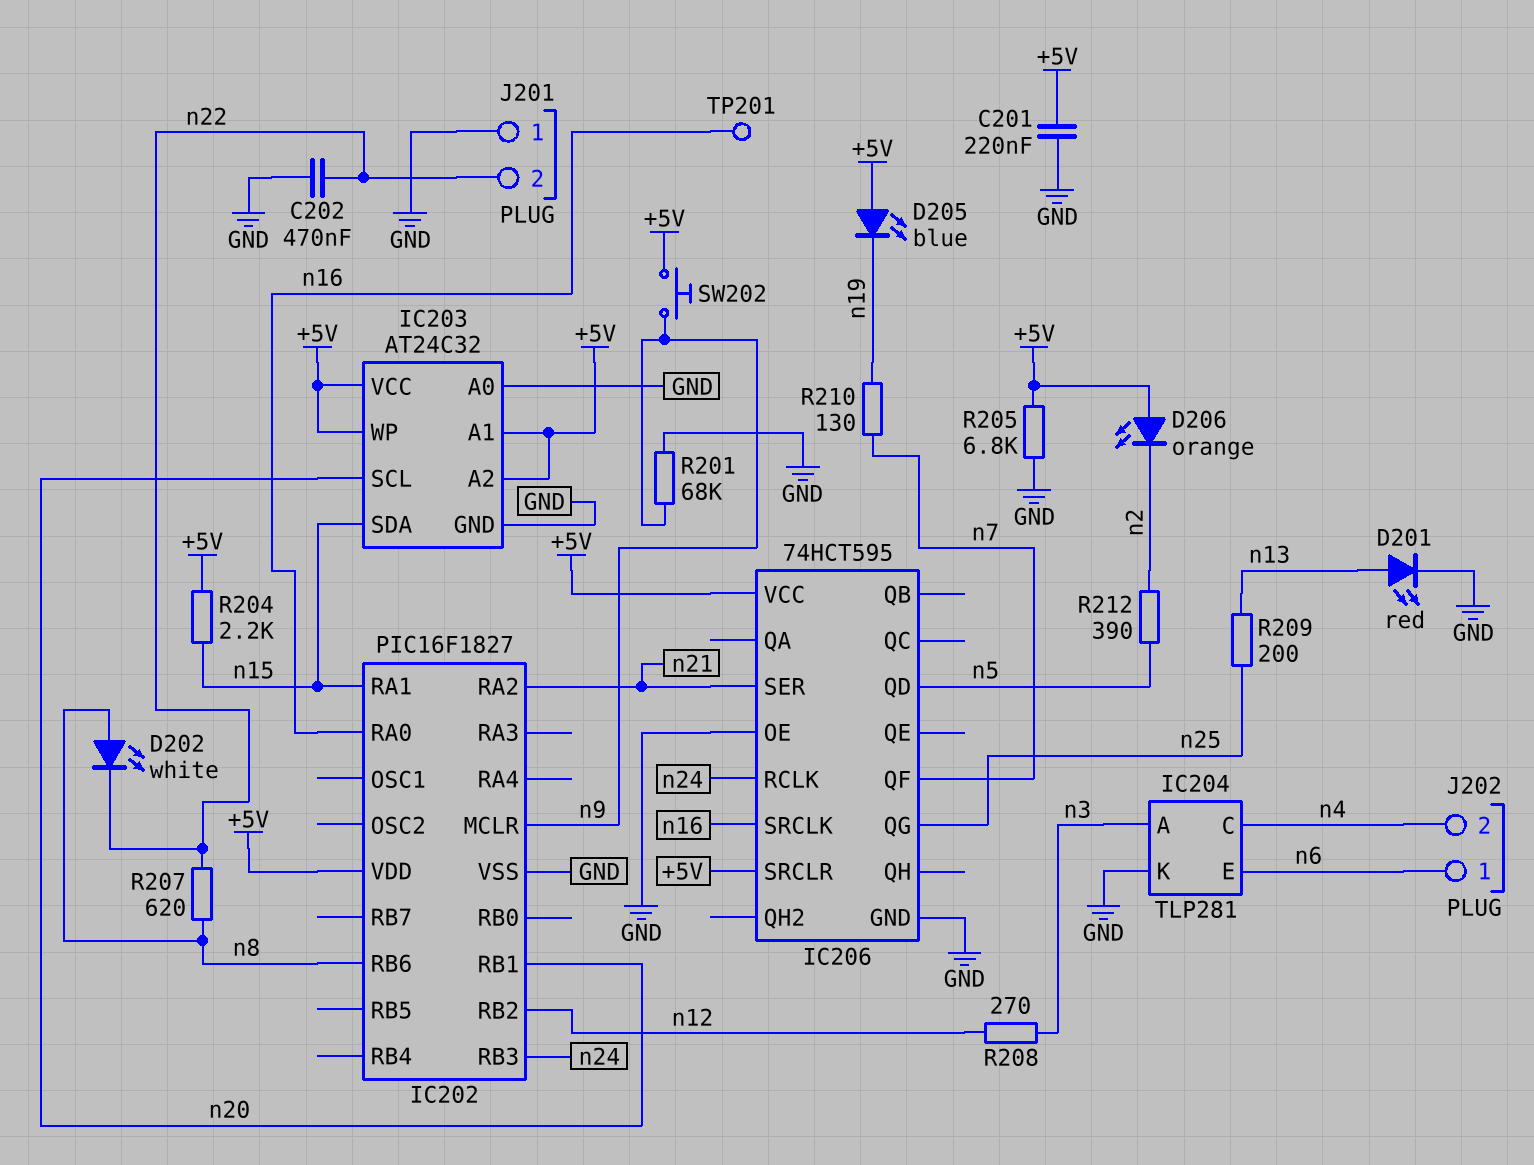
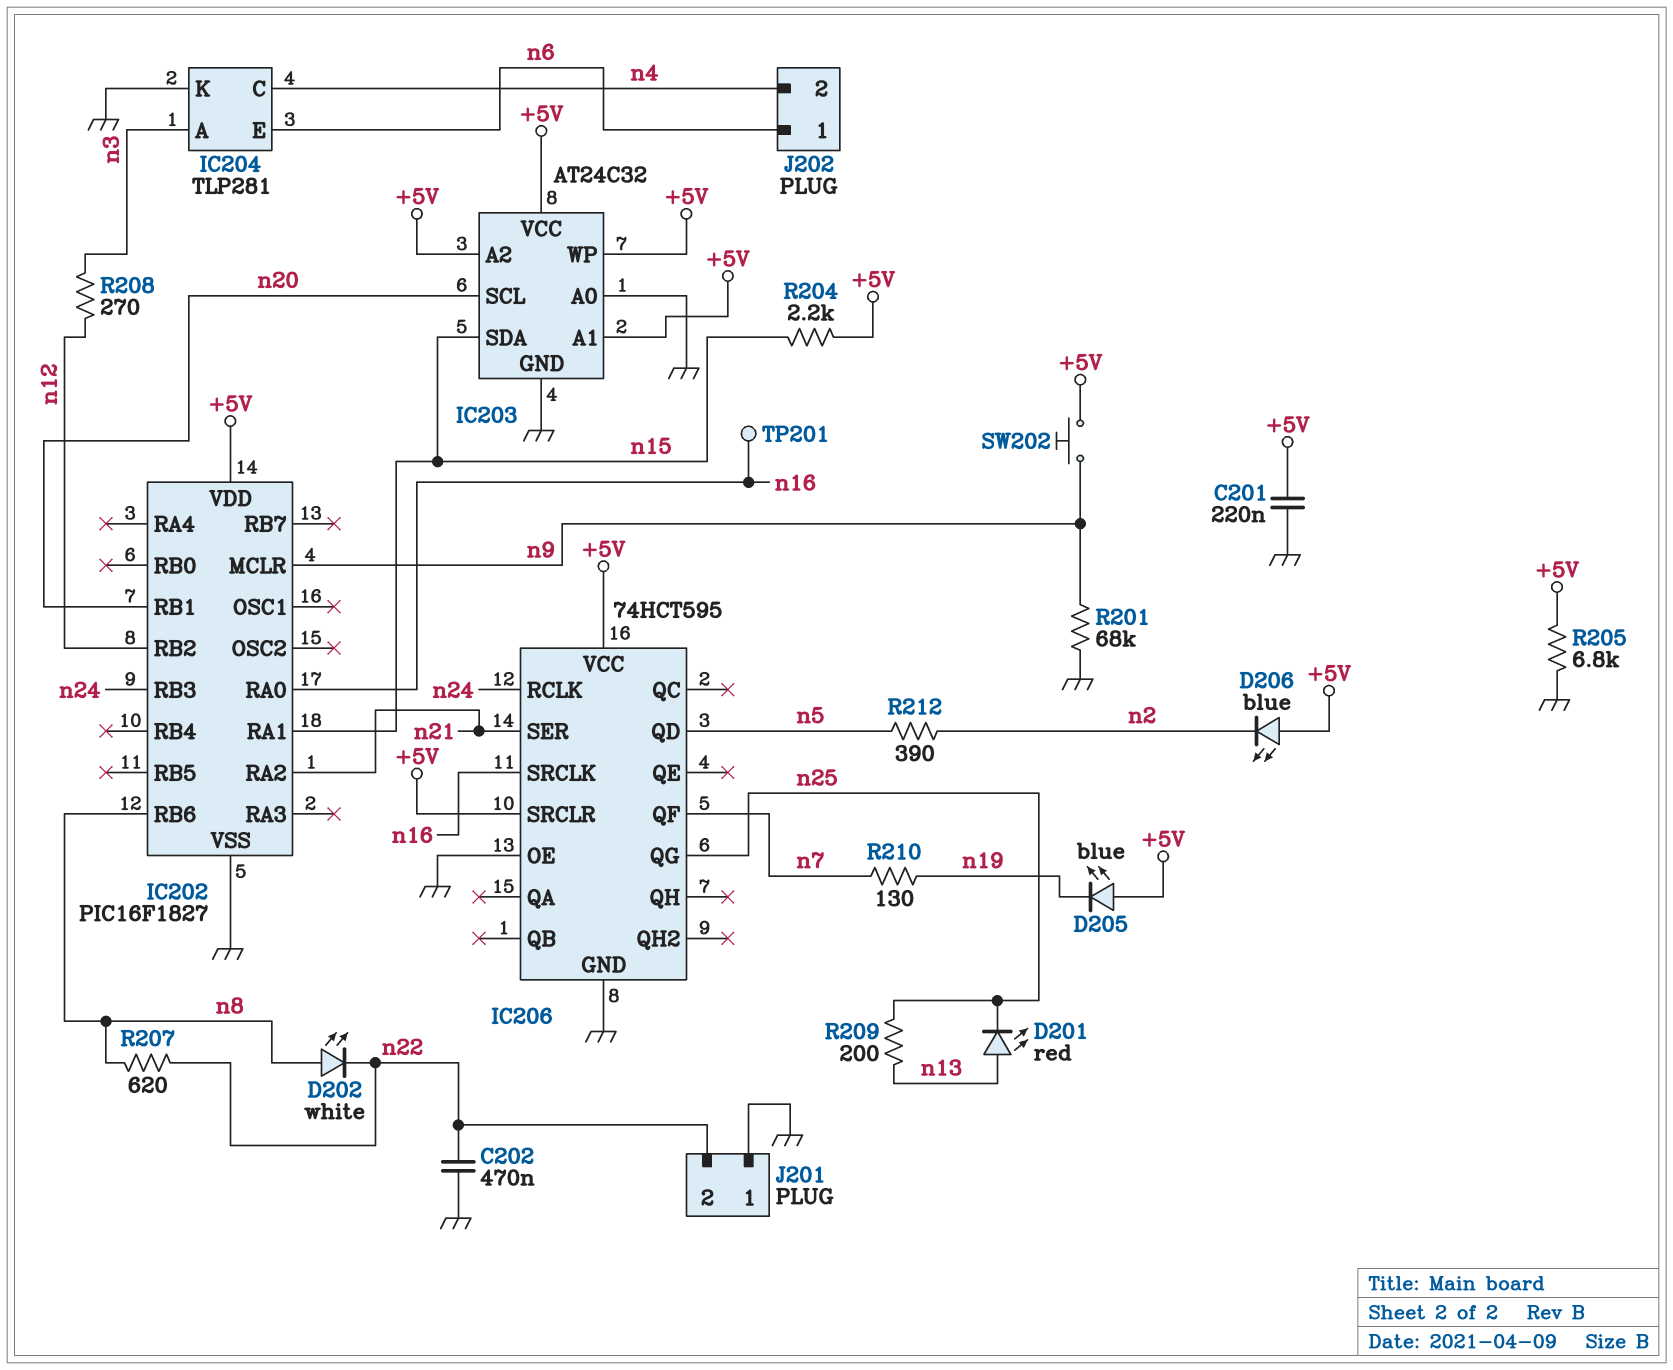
D201: LED red (A n13, K GND) -> LED red (A n13, K n25)
D206: LED orange (A +5V, K n2) -> LED blue (A +5V, K n2)

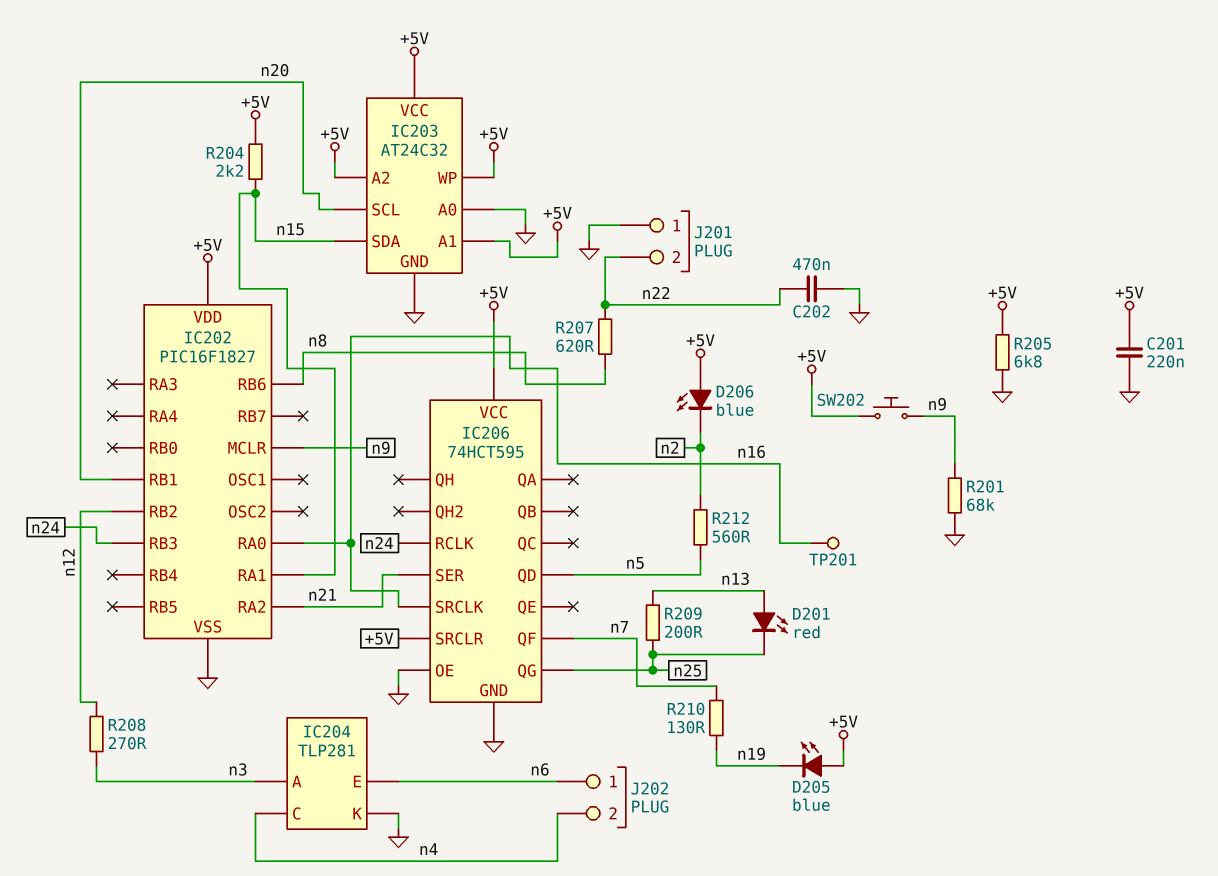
D202: LED white (A n8, K n22) -> none
R212: 390 (n2, n5) -> 560 (n2, n5)

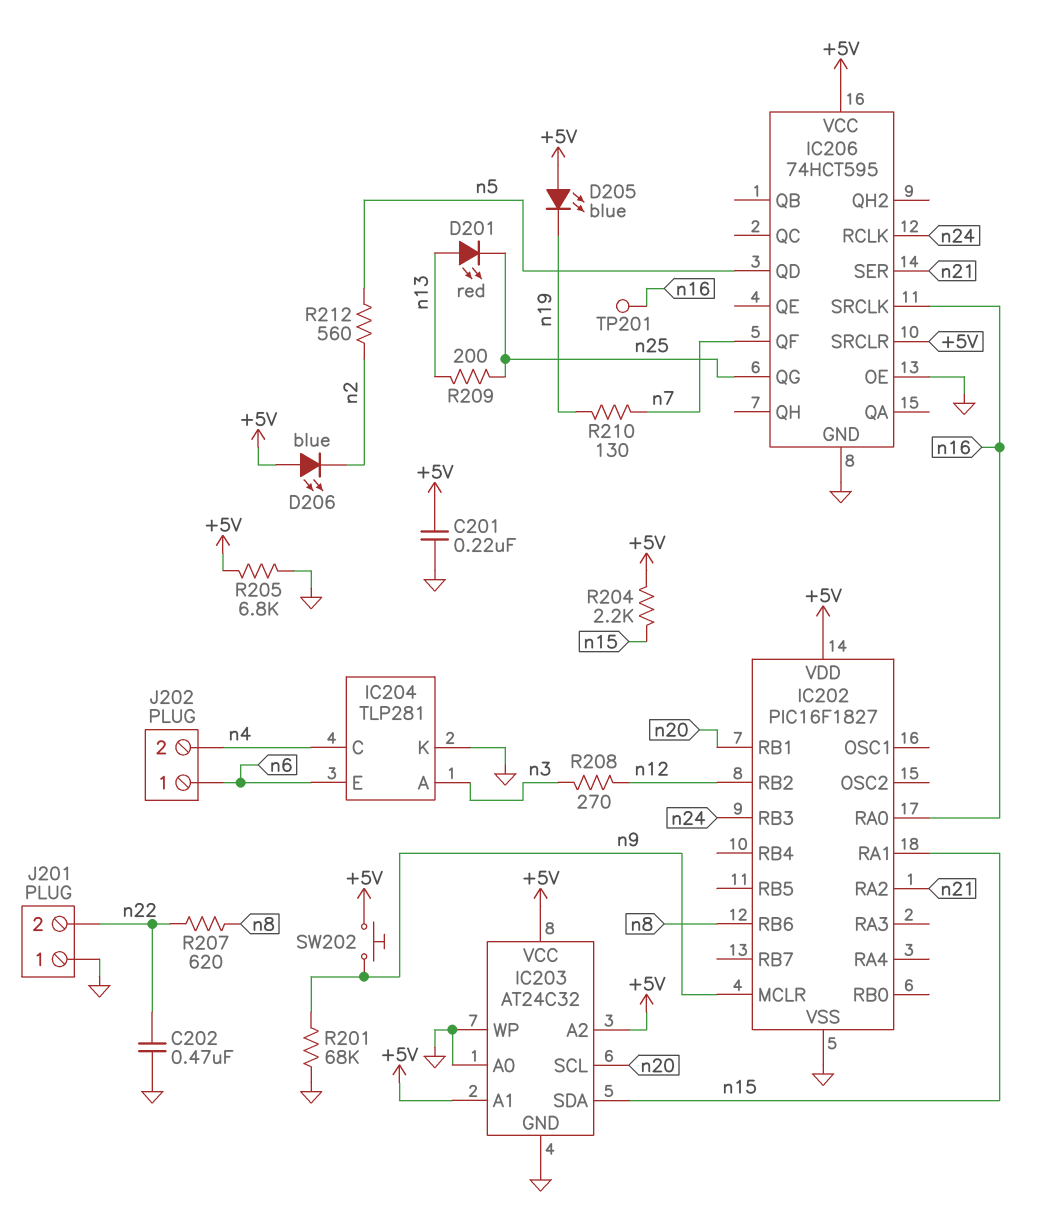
IC203 pin WP: +5V -> GND

